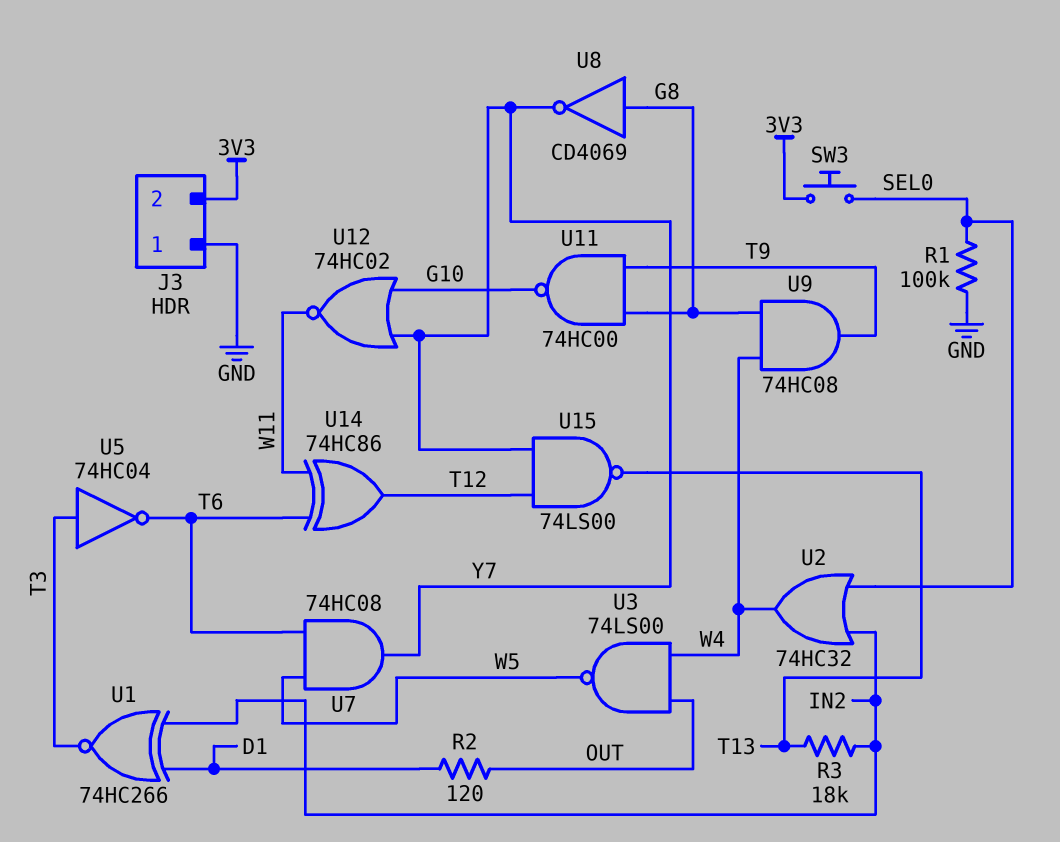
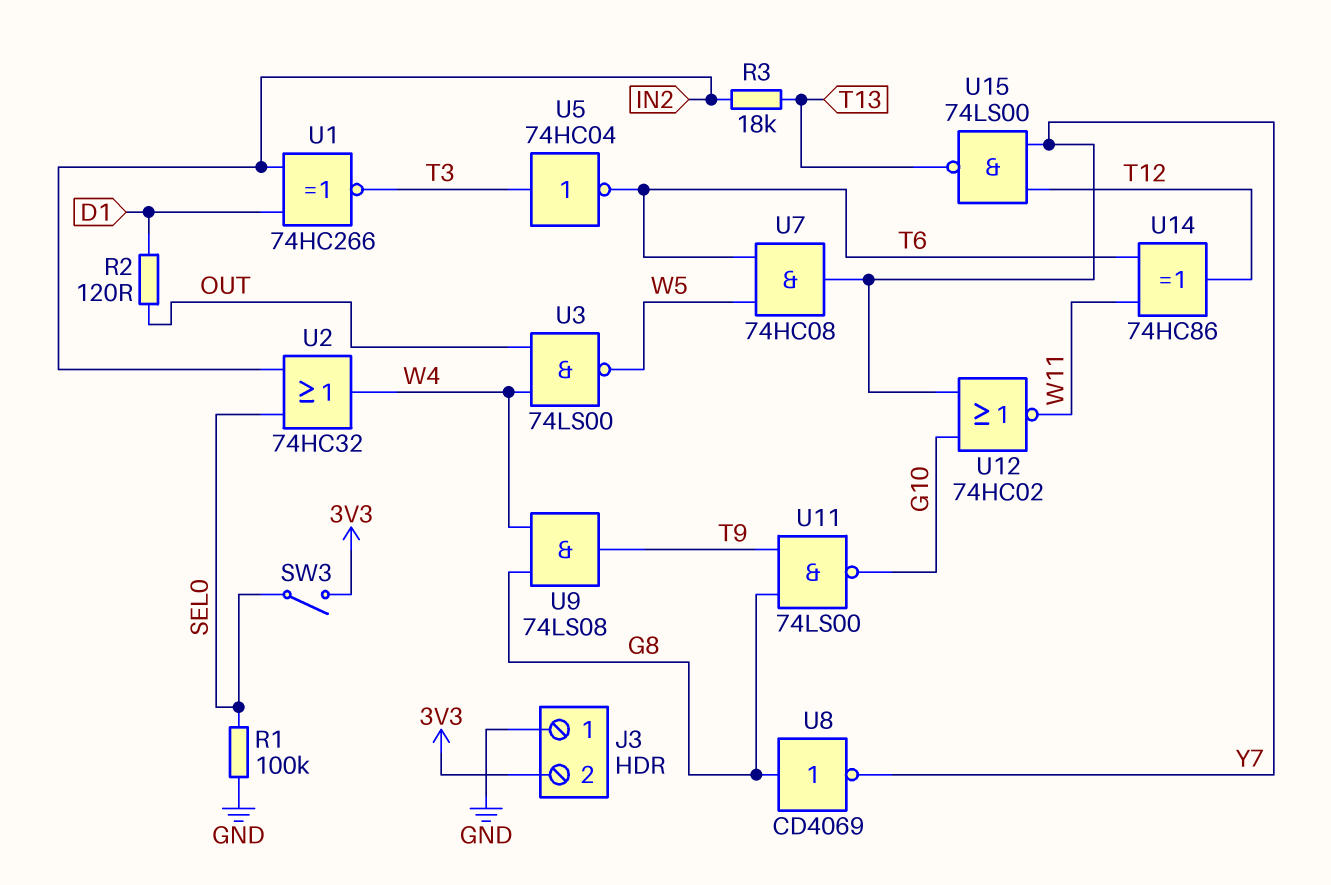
SW3: button (3V3, SEL0) -> switch (3V3, SEL0)
U9: AND 74HC08 (in G8, in W4, out T9) -> AND 74LS08 (in G8, in W4, out T9)
U11: NAND 74HC00 (in G8, in T9, out G10) -> NAND 74LS00 (in G8, in T9, out G10)

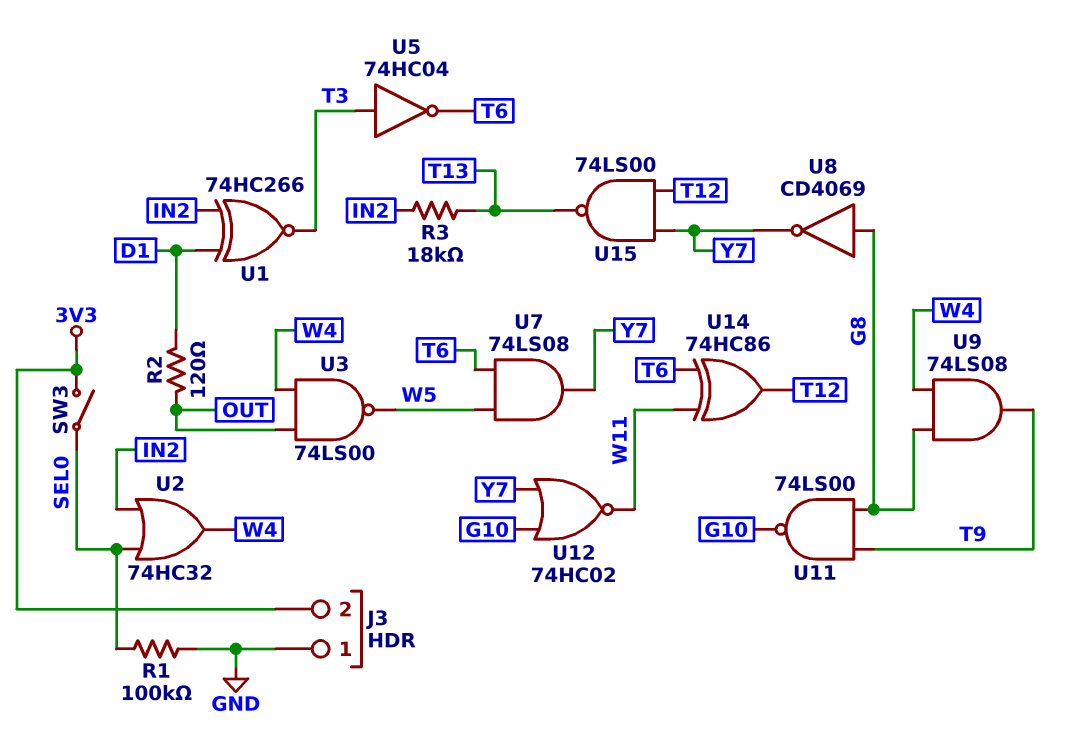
U7: AND 74HC08 (in T6, in W5, out Y7) -> AND 74LS08 (in T6, in W5, out Y7)

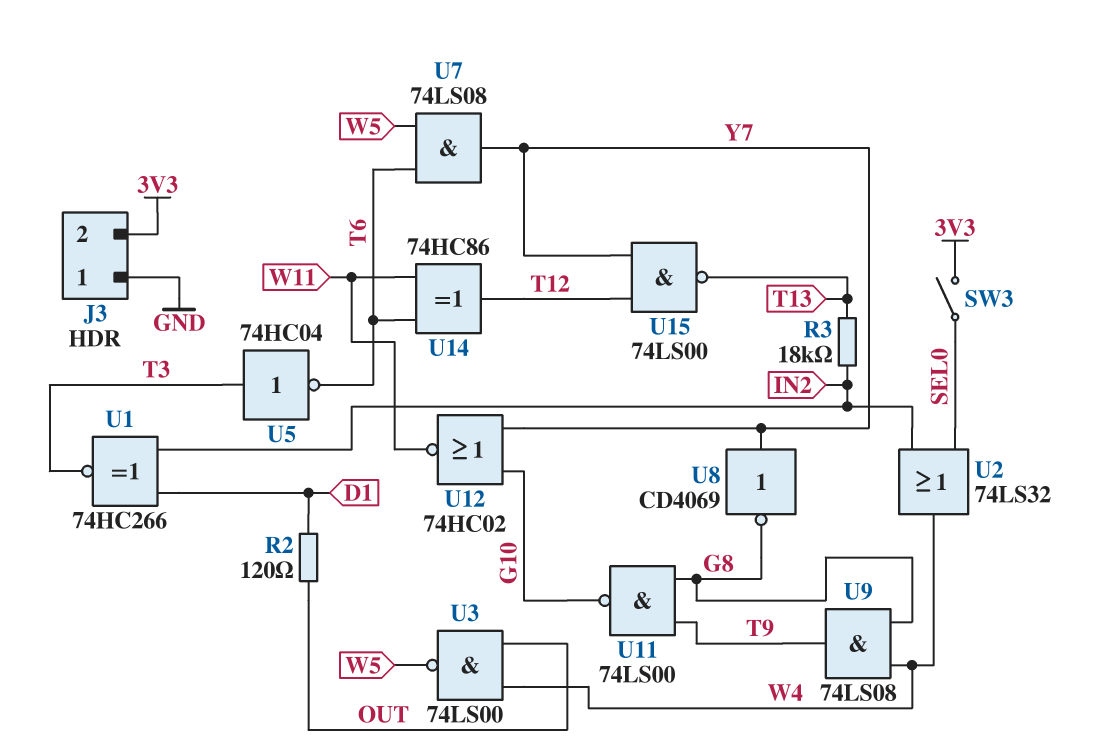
R1: 100k (GND, SEL0) -> none
U2: OR 74HC32 (in IN2, in SEL0, out W4) -> OR 74LS32 (in IN2, in SEL0, out W4)
U8: NOT CD4069 (in G8, out Y7) -> NOT CD4069 (in Y7, out G8)

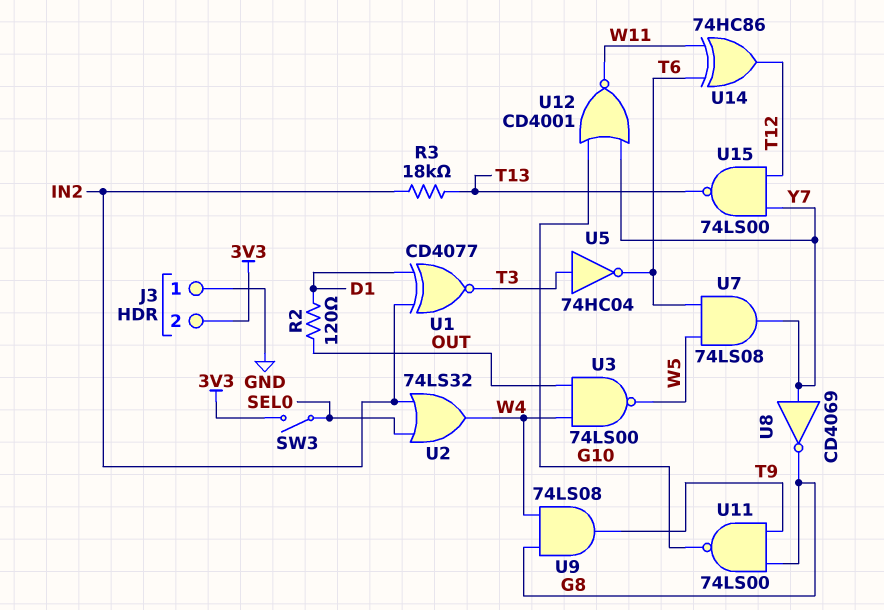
U1: XNOR 74HC266 (in D1, in IN2, out T3) -> XNOR CD4077 (in D1, in IN2, out T3)
U12: NOR 74HC02 (in G10, in Y7, out W11) -> NOR CD4001 (in G10, in Y7, out W11)

